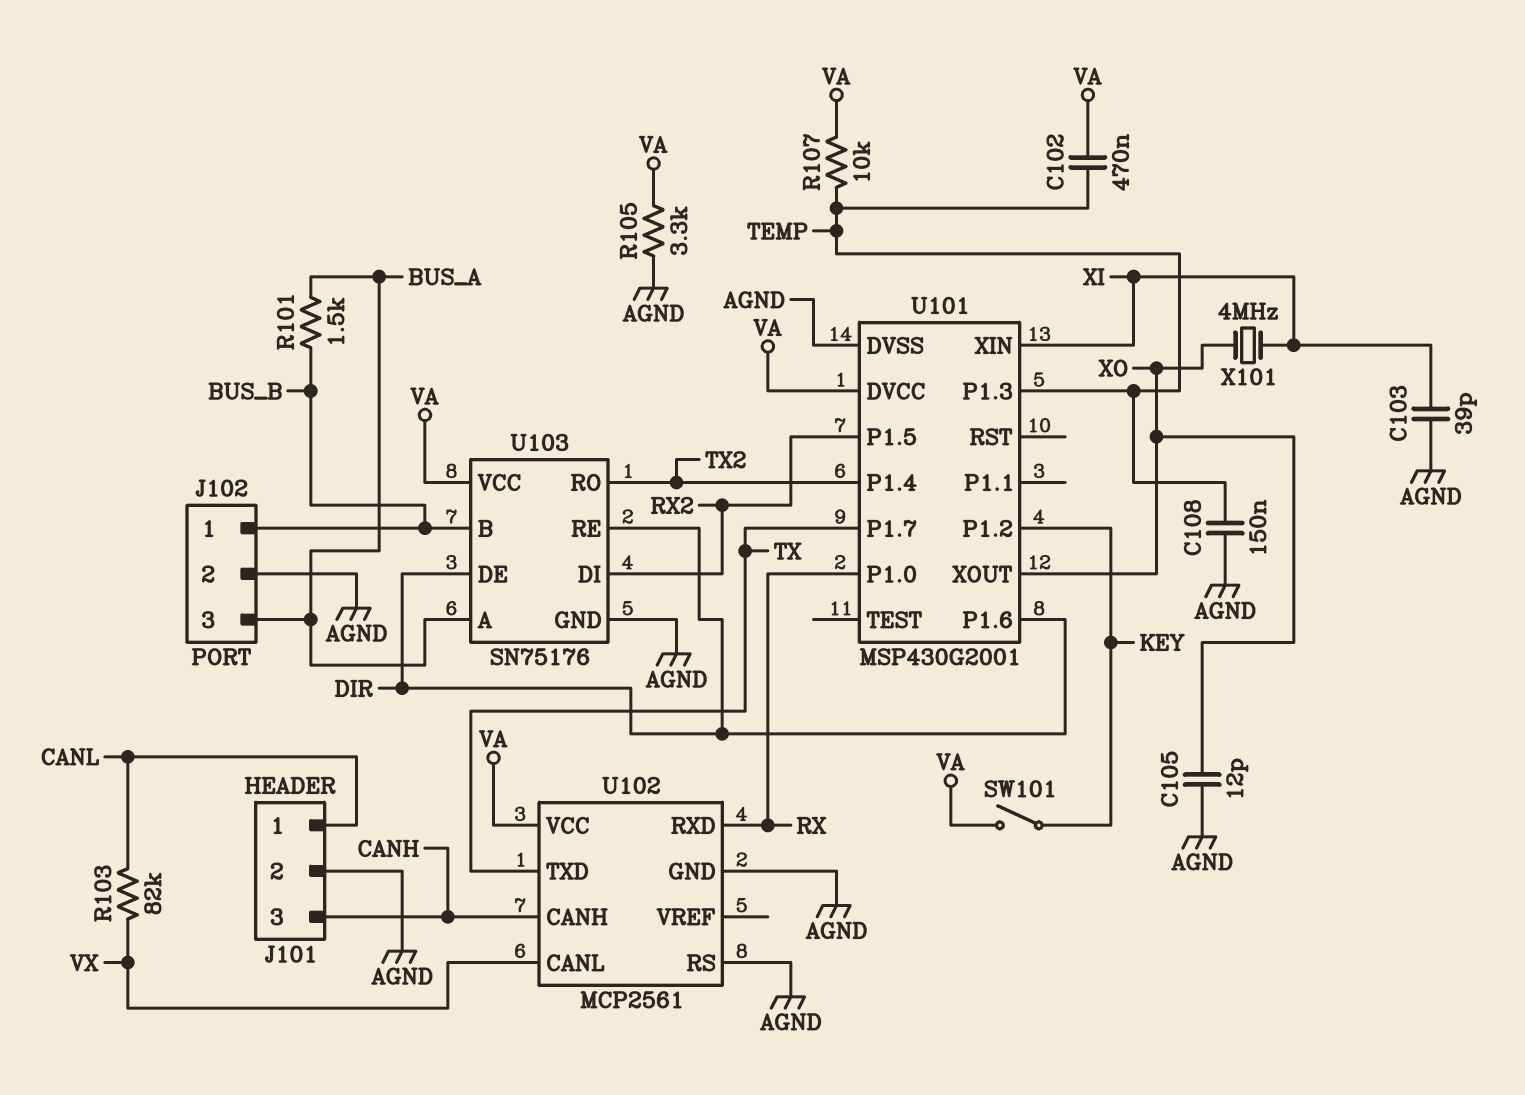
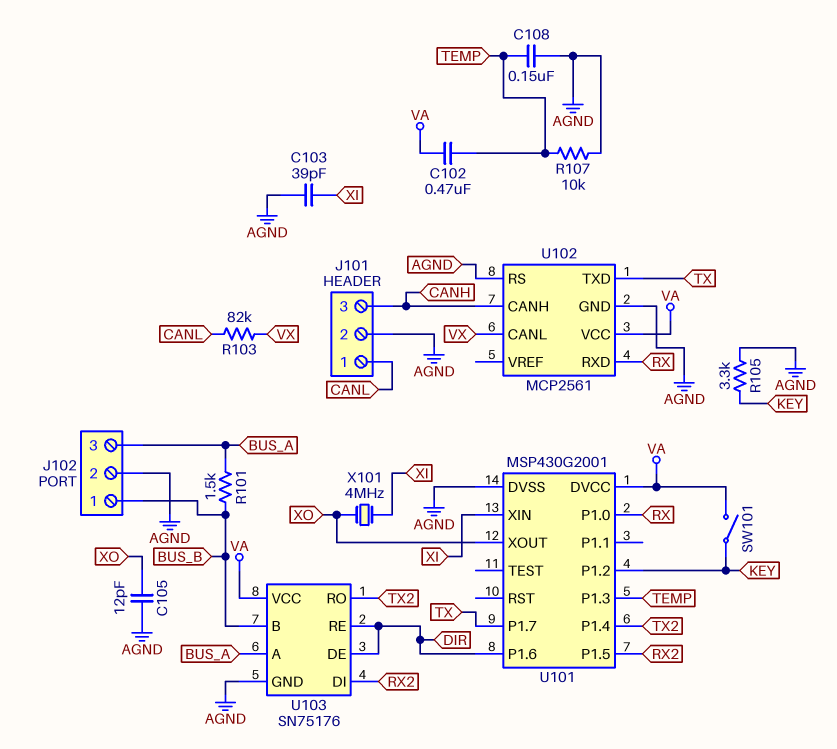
R105: 3.3k (AGND, VA) -> 3.3k (AGND, KEY)
R107: 10k (TEMP, VA) -> 10k (AGND, TEMP)

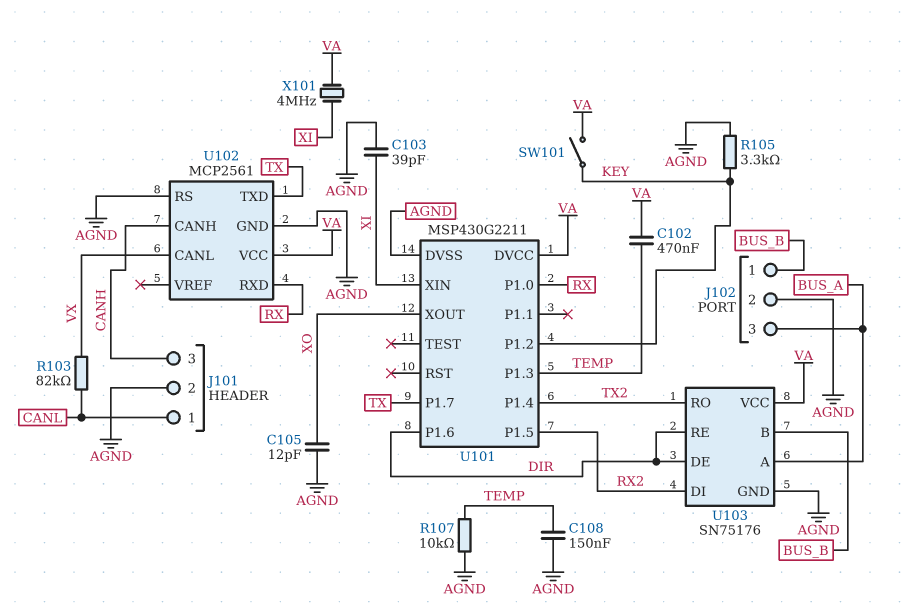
R101: 1.5k (BUS_A, BUS_B) -> none
U101: MSP430G2001 -> MSP430G2211
X101: 4MHz (XI, XO) -> 4MHz (VA, XI)

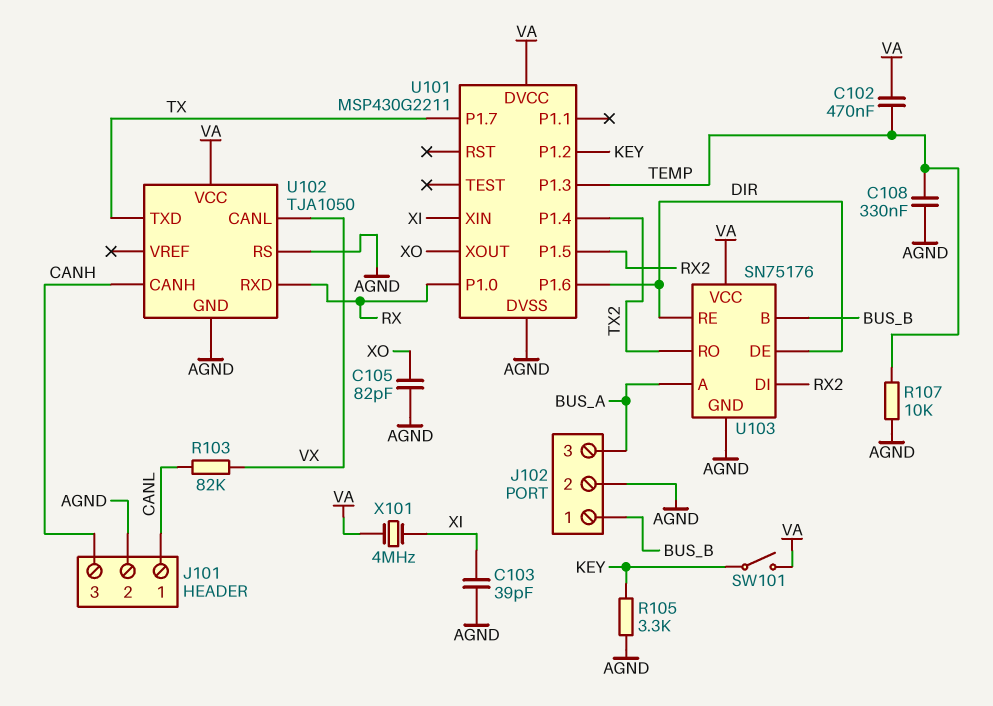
C105: 12pF (AGND, XO) -> 82pF (AGND, XO)
C108: 150nF (AGND, TEMP) -> 330nF (AGND, TEMP)
U102: MCP2561 -> TJA1050

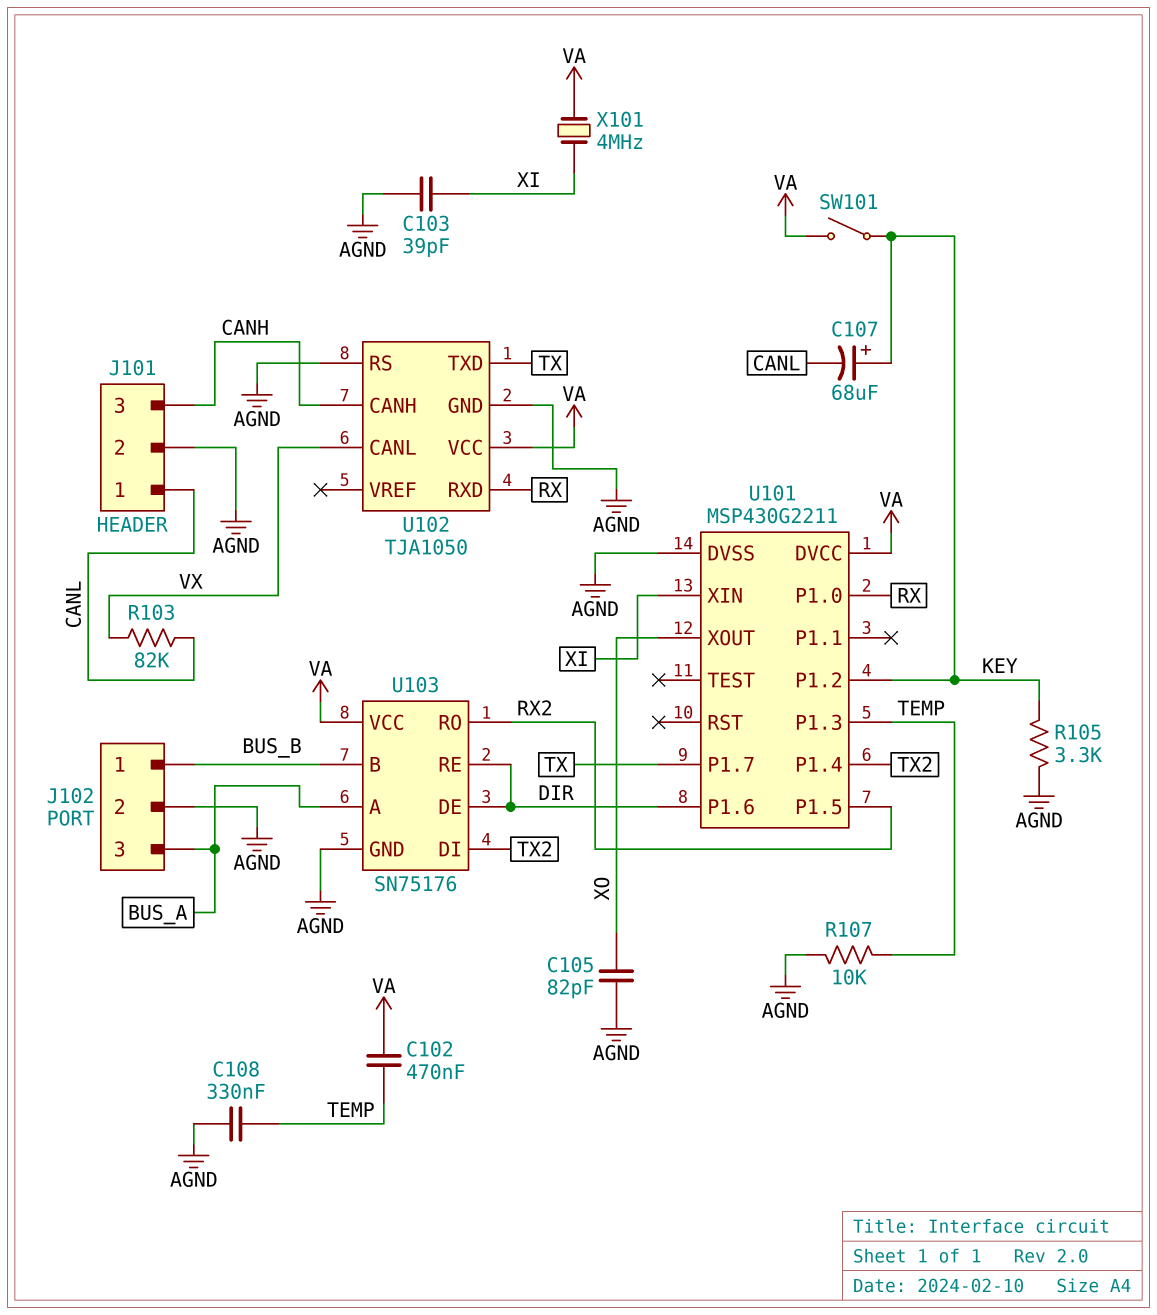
C107: none -> 68uF (plus KEY, minus CANL)
U103 pin DI: RX2 -> TX2
U103 pin RO: TX2 -> RX2

